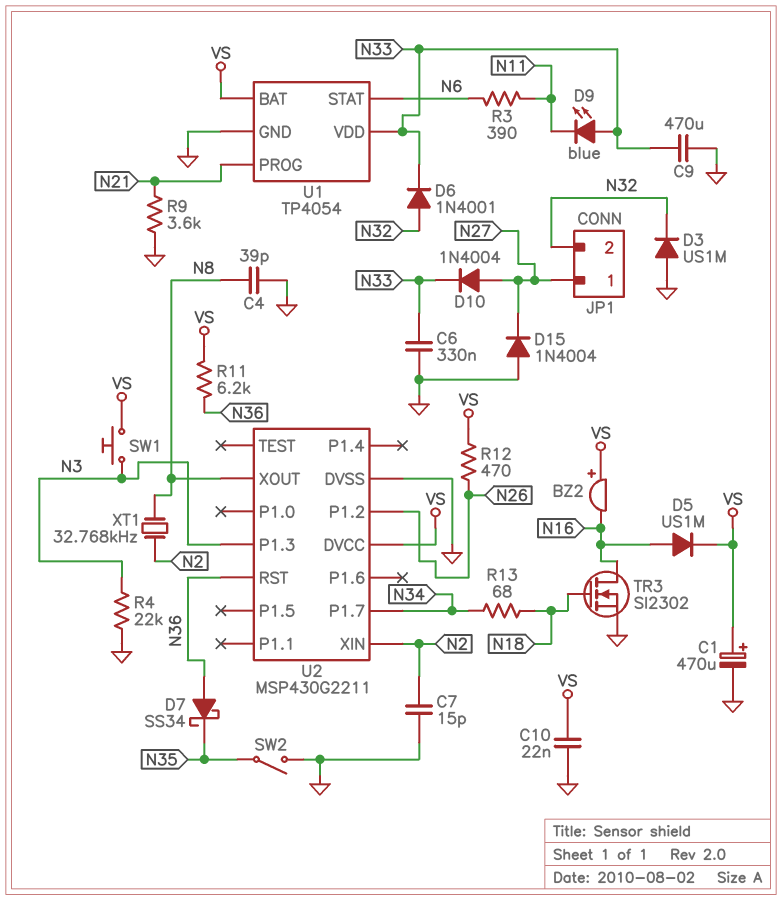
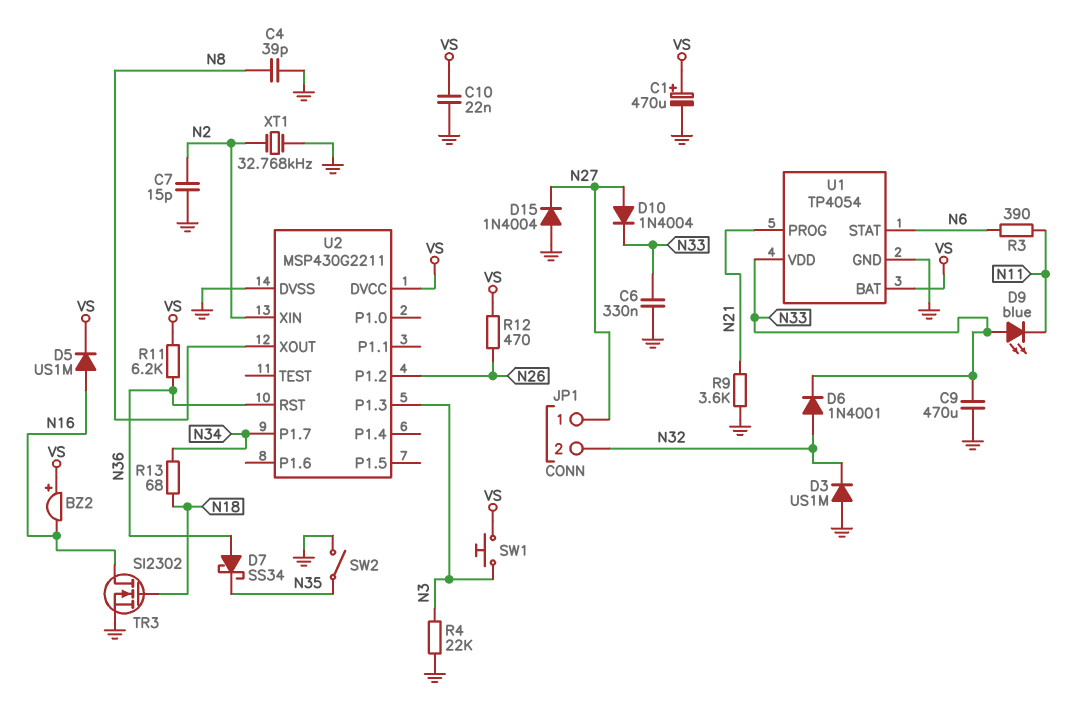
XT1: 32.768kHz (N2, N8) -> 32.768kHz (GND, N2)

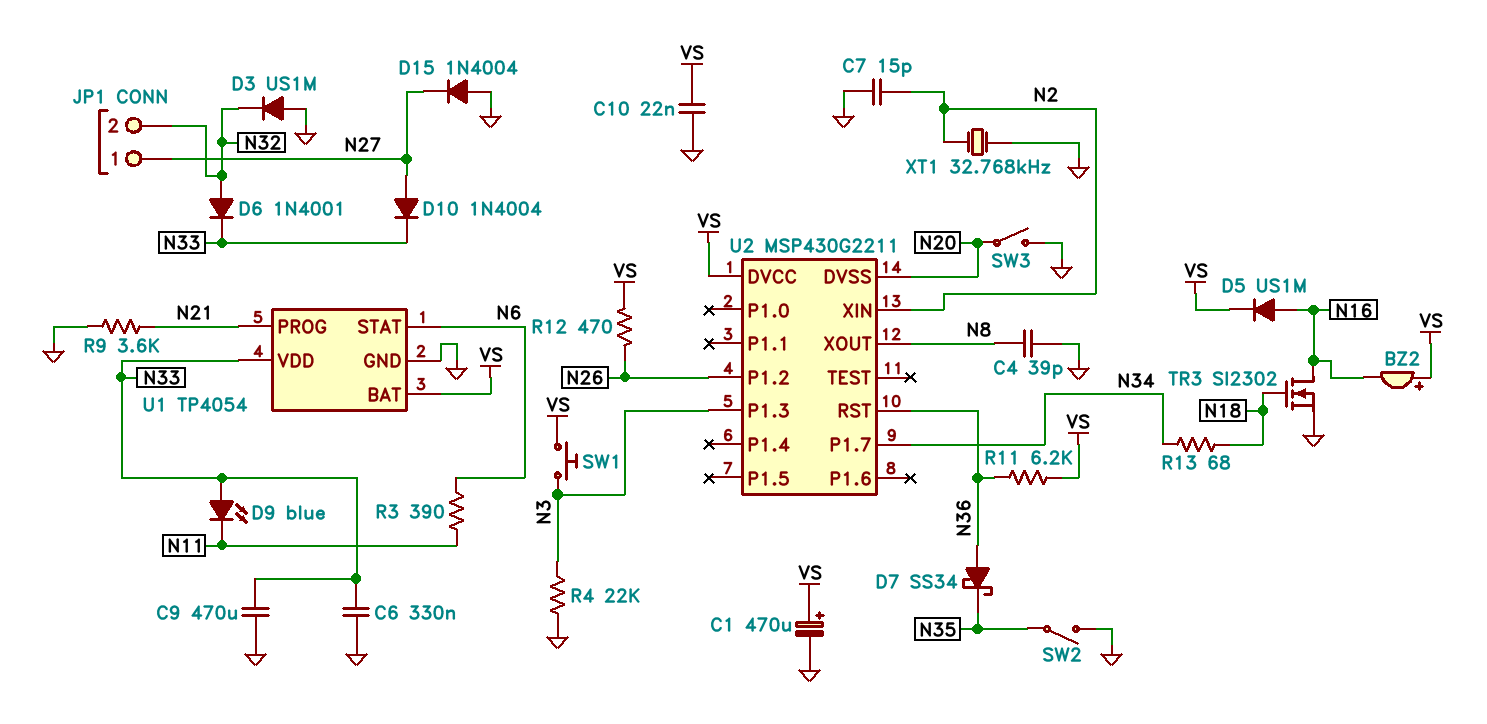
SW3: none -> switch (GND, N20)
U2 pin DVSS: GND -> N20

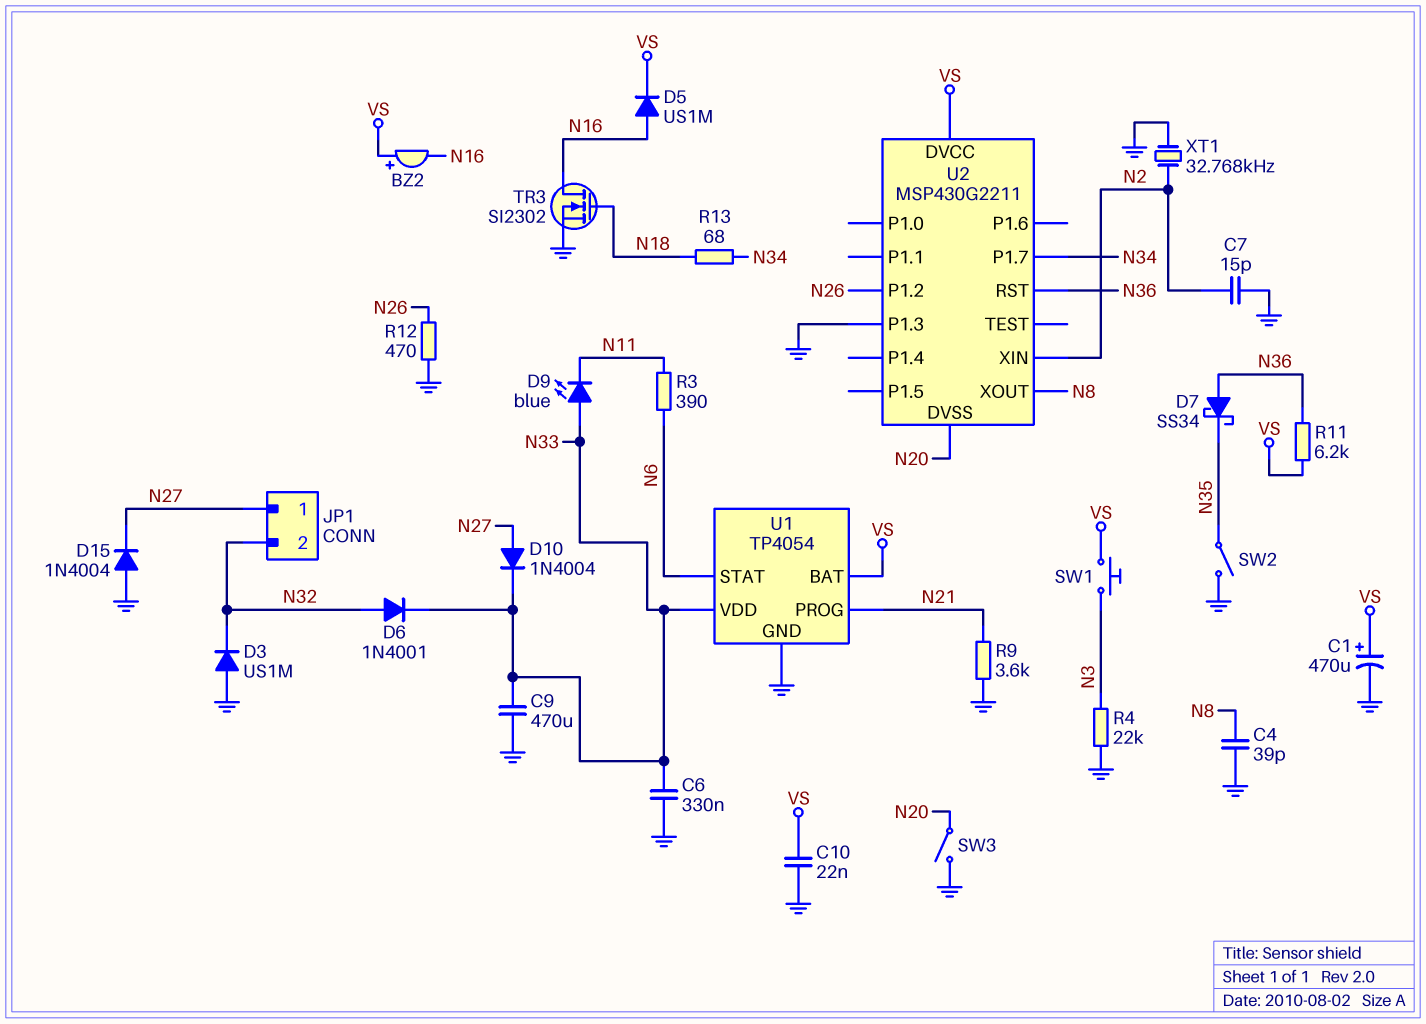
R12: 470 (N26, VS) -> 470 (GND, N26)
U2 pin P1.3: N3 -> GND

